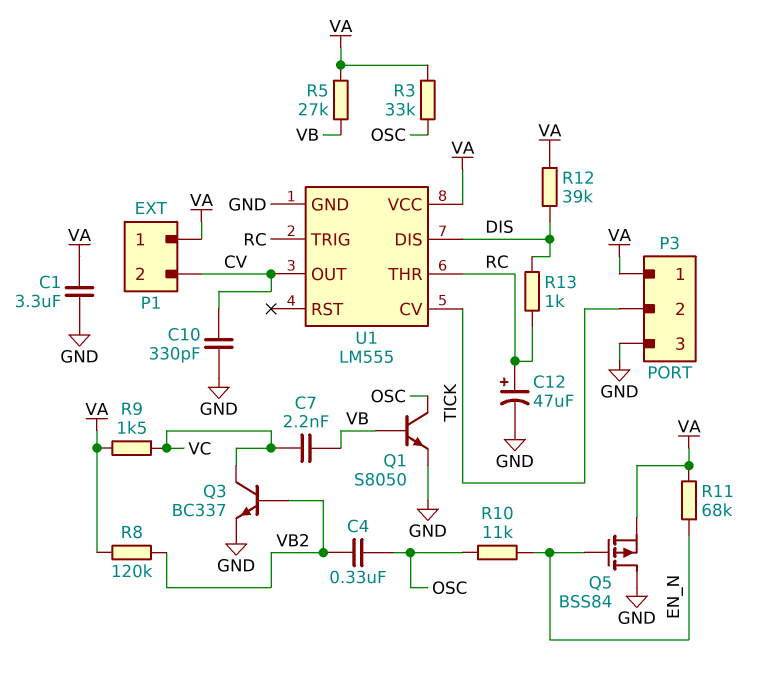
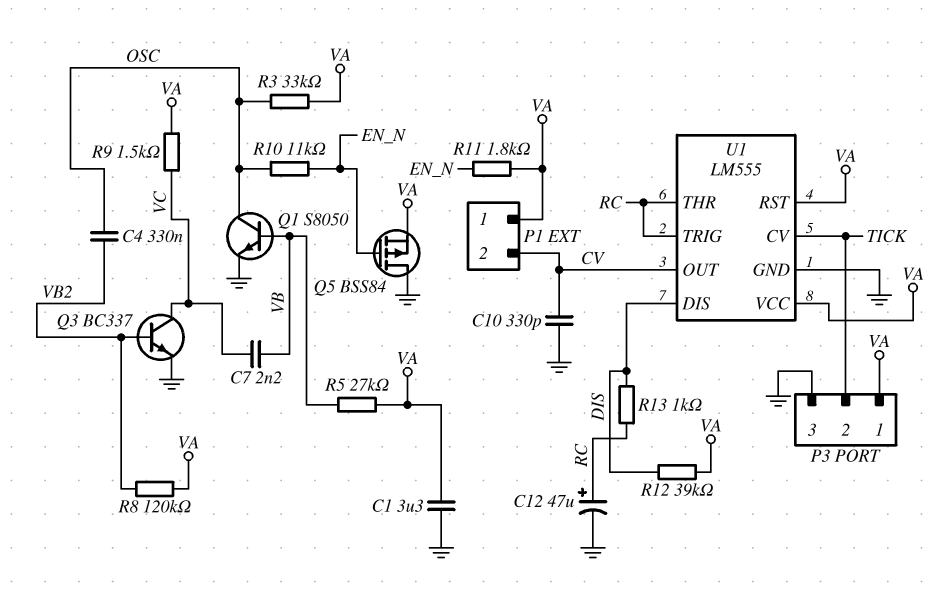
R11: 68k (EN_N, VA) -> 1.8k (EN_N, VA)
U1 pin RST: none -> VA

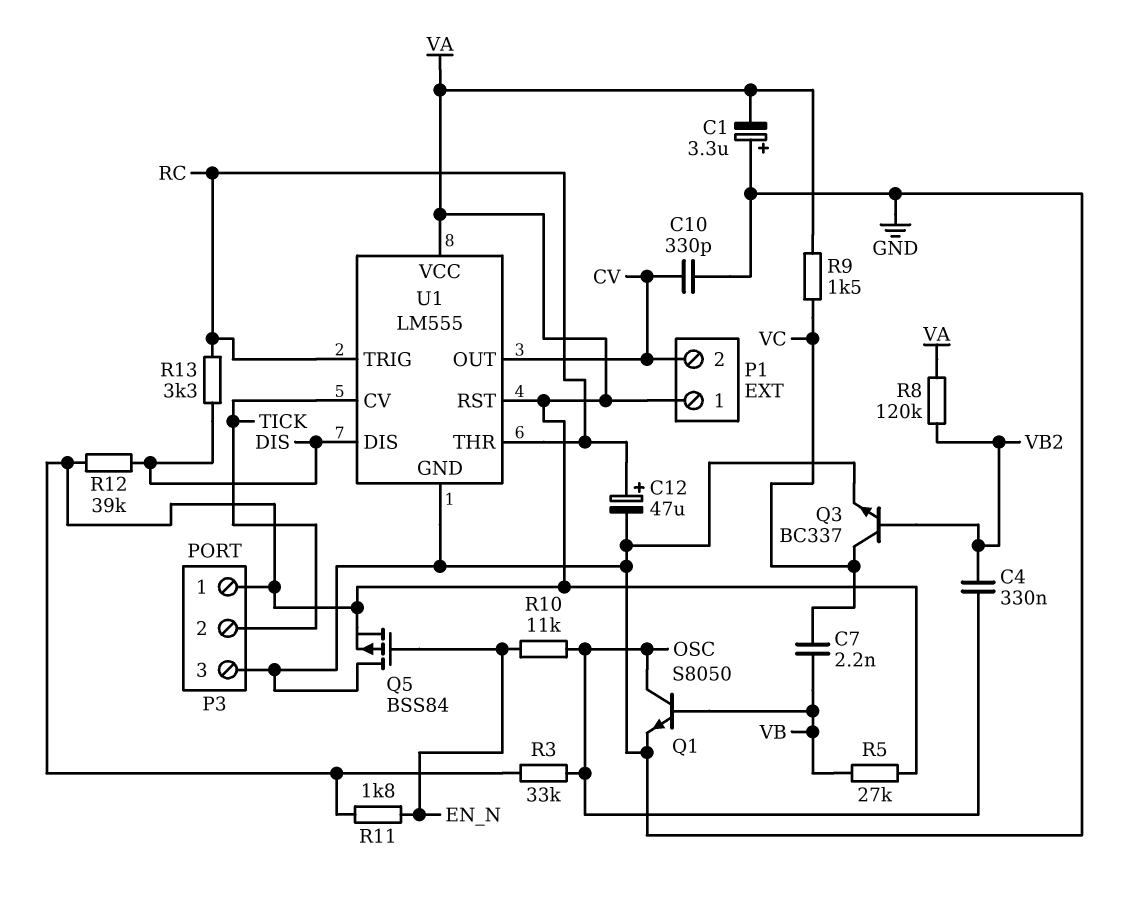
C1: 3.3uF (GND, VA) -> 3.3uF (plus GND, minus VA)
R13: 1k (DIS, RC) -> 3.3k (DIS, RC)

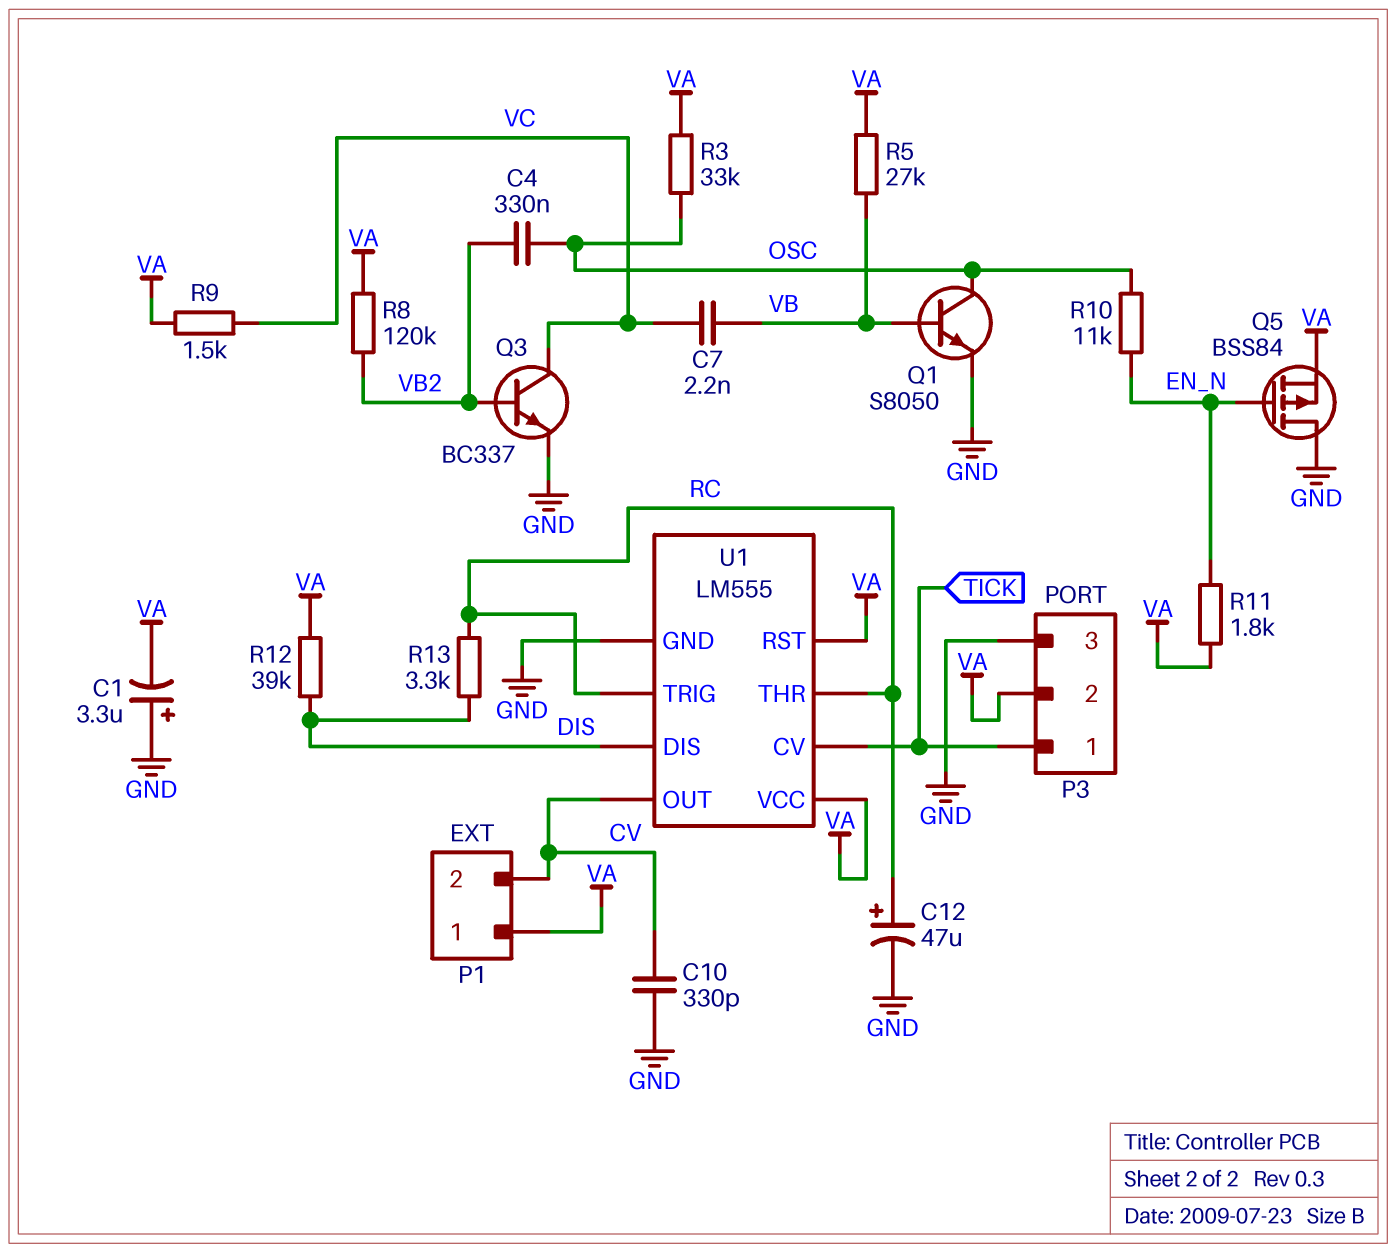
P3 pin 1: VA -> TICK
P3 pin 2: TICK -> VA

